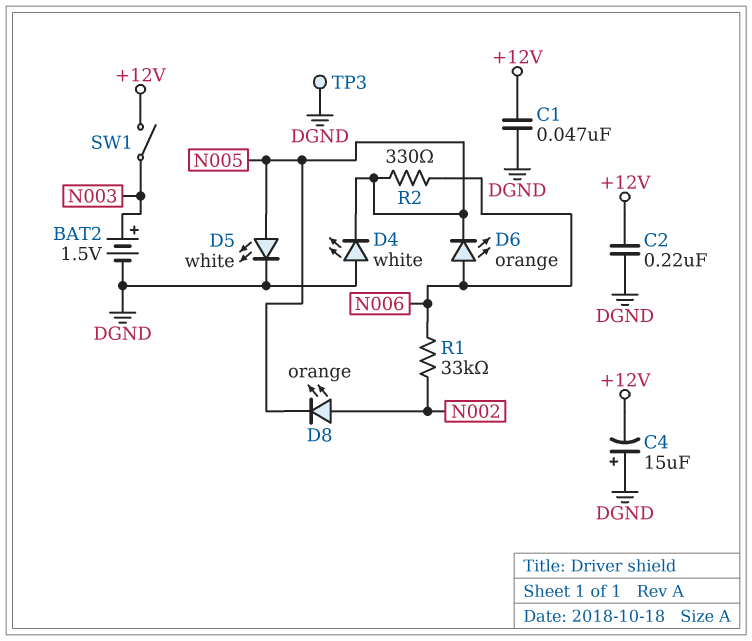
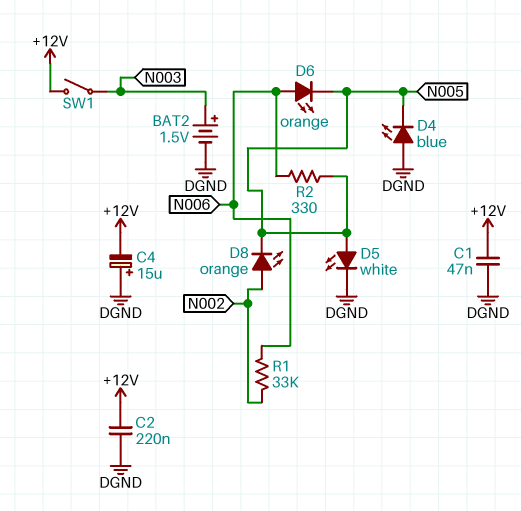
D4: LED white (A DGND, K N005) -> LED blue (A DGND, K N005)
TP3: test point (DGND) -> none

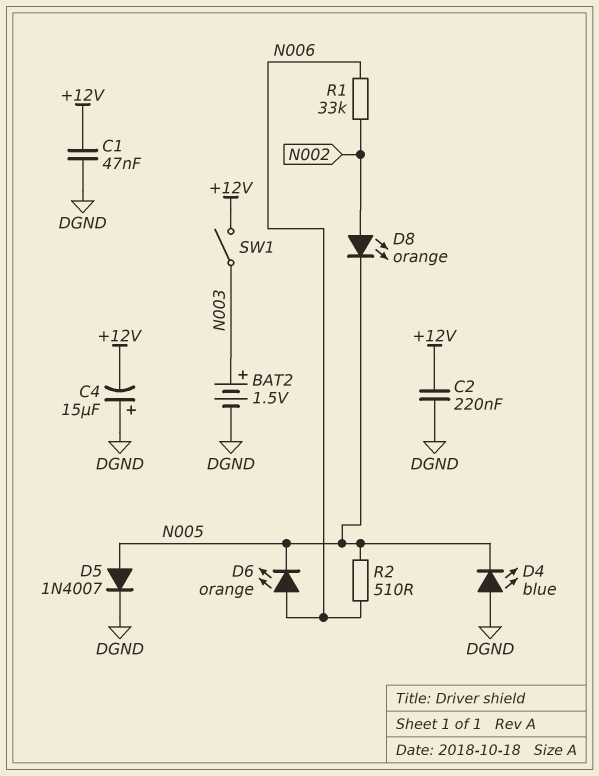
D5: LED white (A N005, K DGND) -> diode 1N4007 (A N005, K DGND)
R2: 330 (N005, N006) -> 510 (N005, N006)

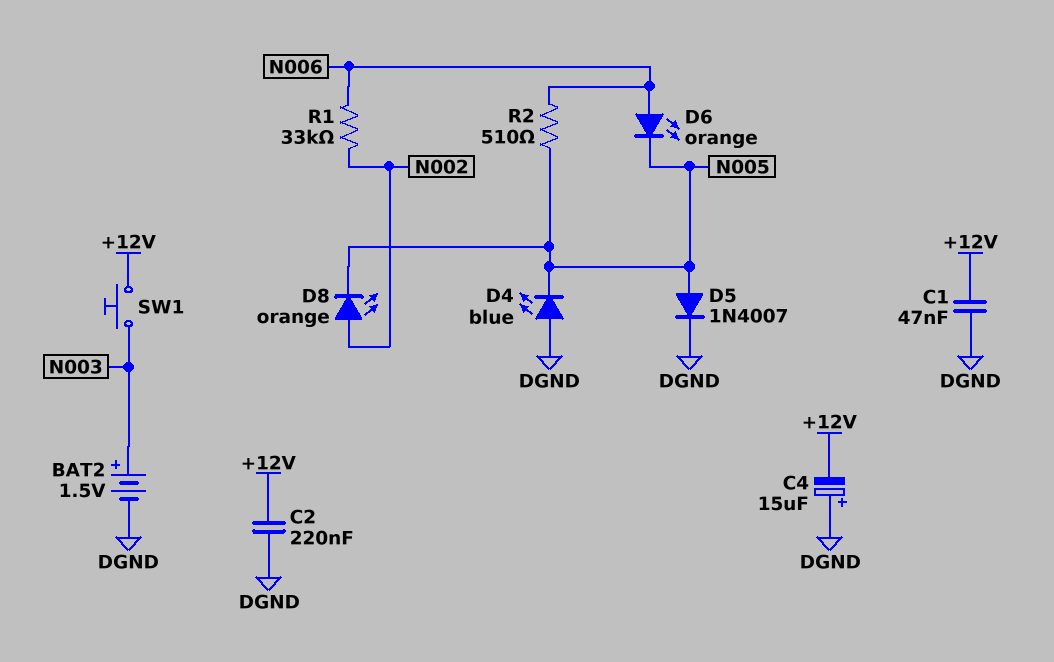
SW1: switch (+12V, N003) -> button (+12V, N003)

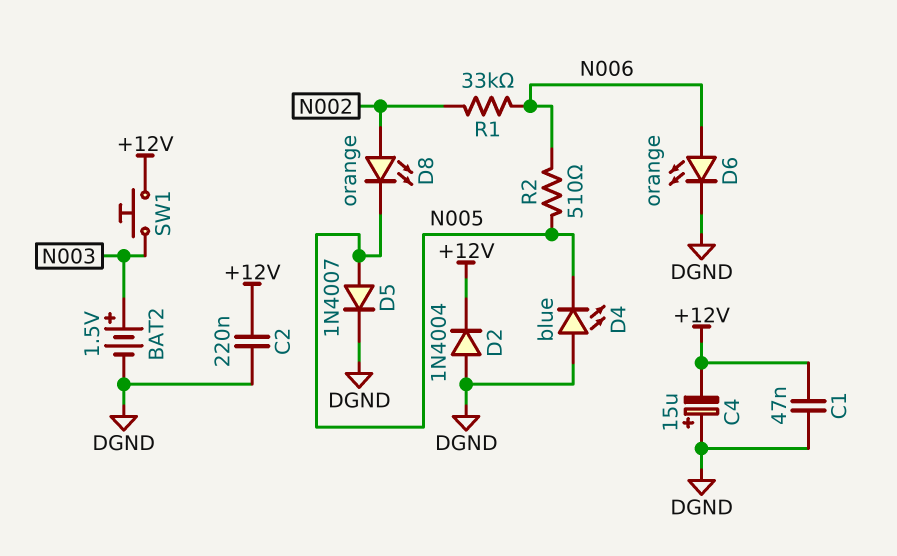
D2: none -> diode 1N4004 (A DGND, K +12V)
D6: LED orange (A N006, K N005) -> LED orange (A N006, K DGND)

